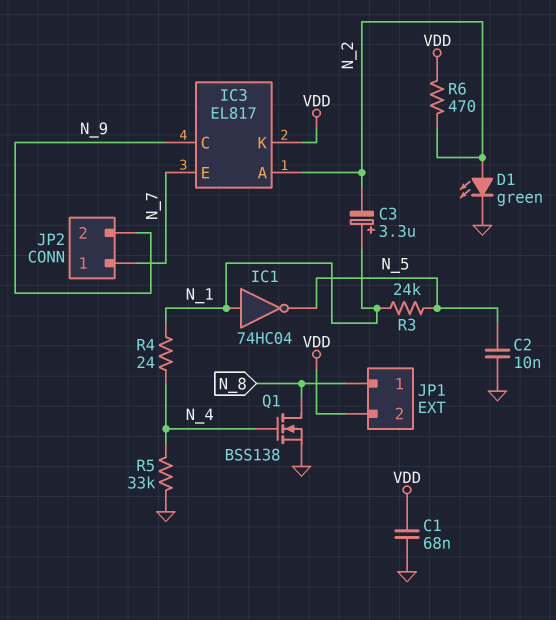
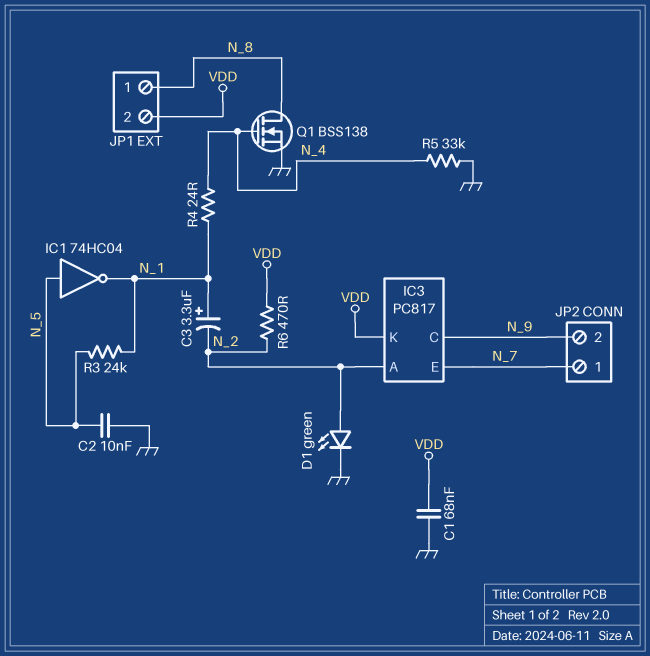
IC1: NOT 74HC04 (in N_1, out N_5) -> NOT 74HC04 (in N_5, out N_1)
IC3: EL817 -> PC817

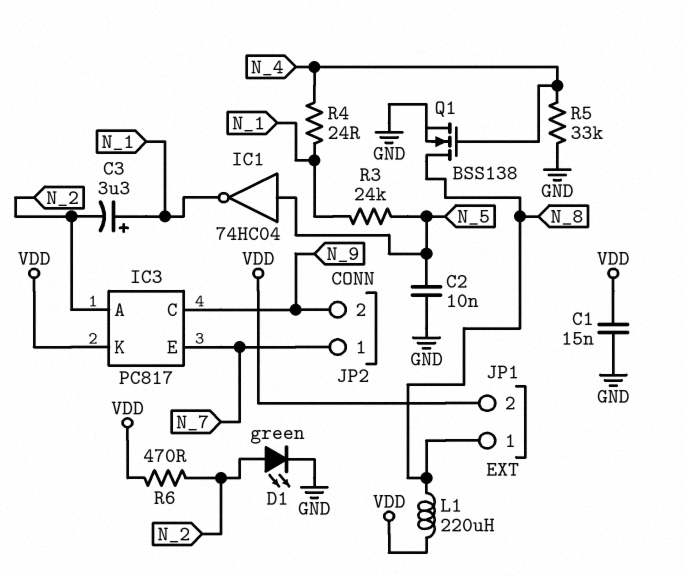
C1: 68nF (GND, VDD) -> 15nF (GND, VDD)
L1: none -> 220uH (N_8, VDD)

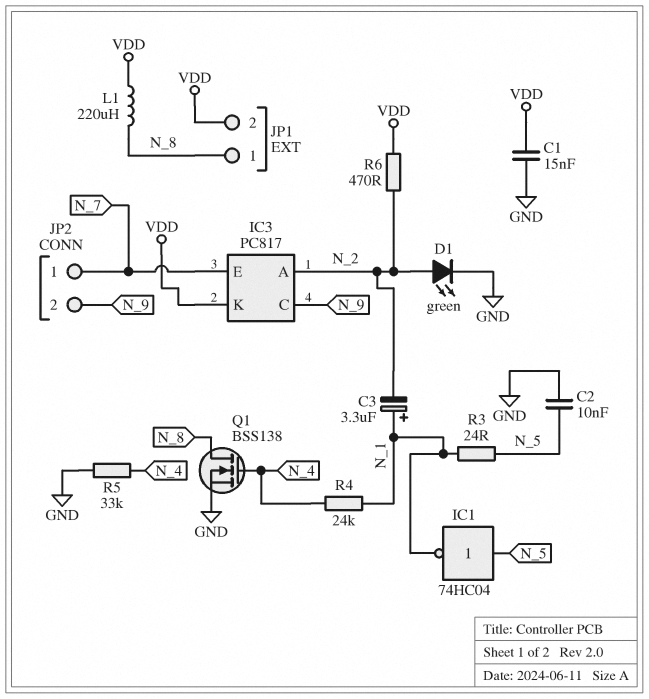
R3: 24k (N_1, N_5) -> 24 (N_1, N_5)
R4: 24 (N_1, N_4) -> 24k (N_1, N_4)

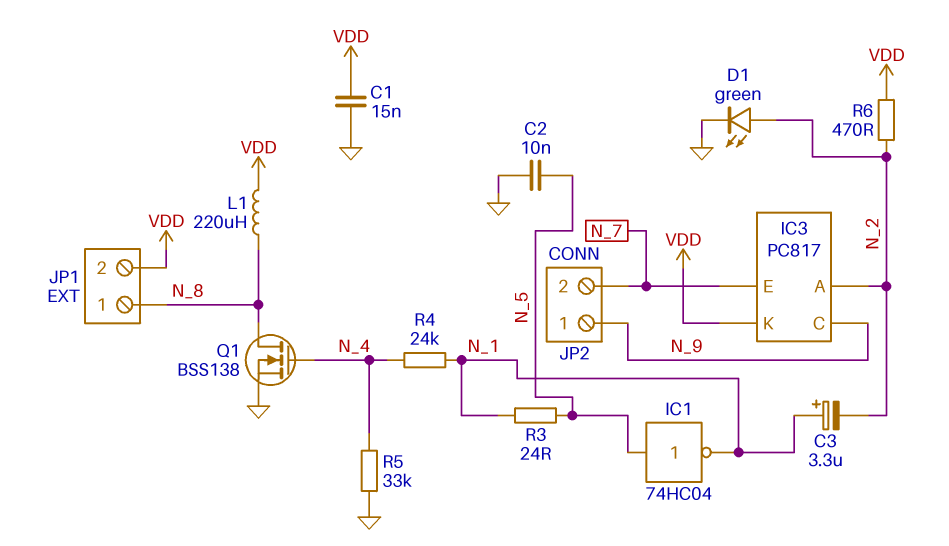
JP2 pin 1: N_7 -> N_9
JP2 pin 2: N_9 -> N_7

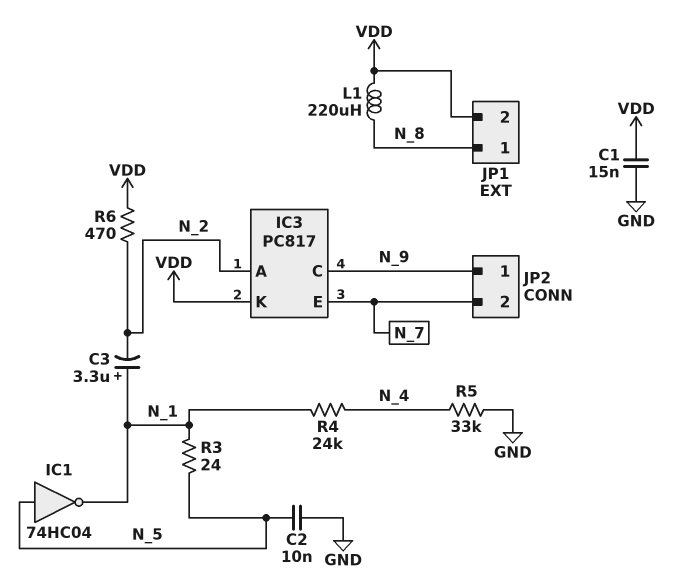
D1: LED green (A N_2, K GND) -> none
Q1: NMOS BSS138 (G N_4, D N_8, S GND) -> none

